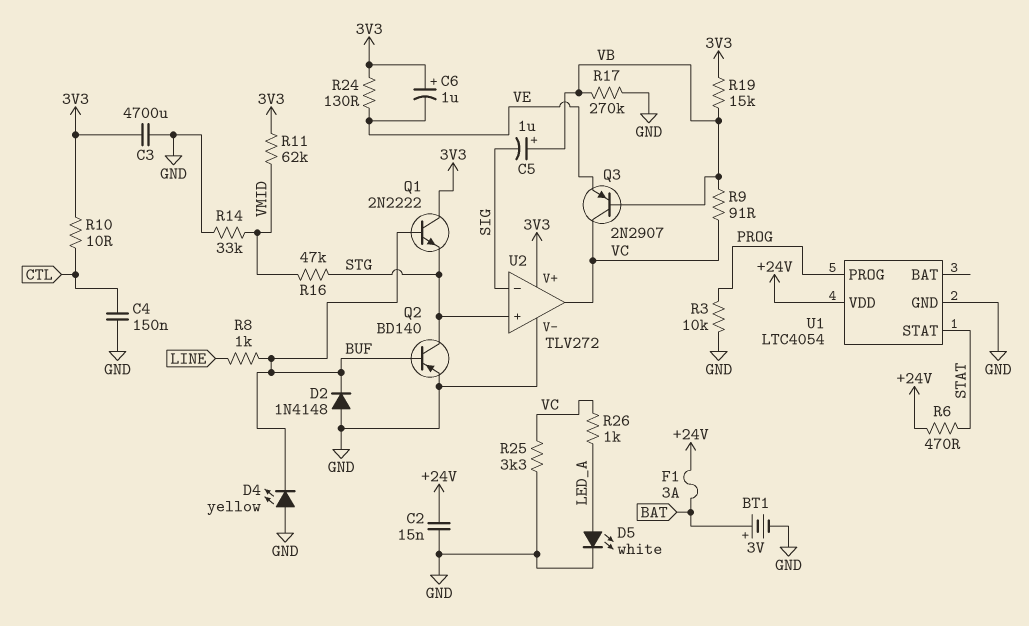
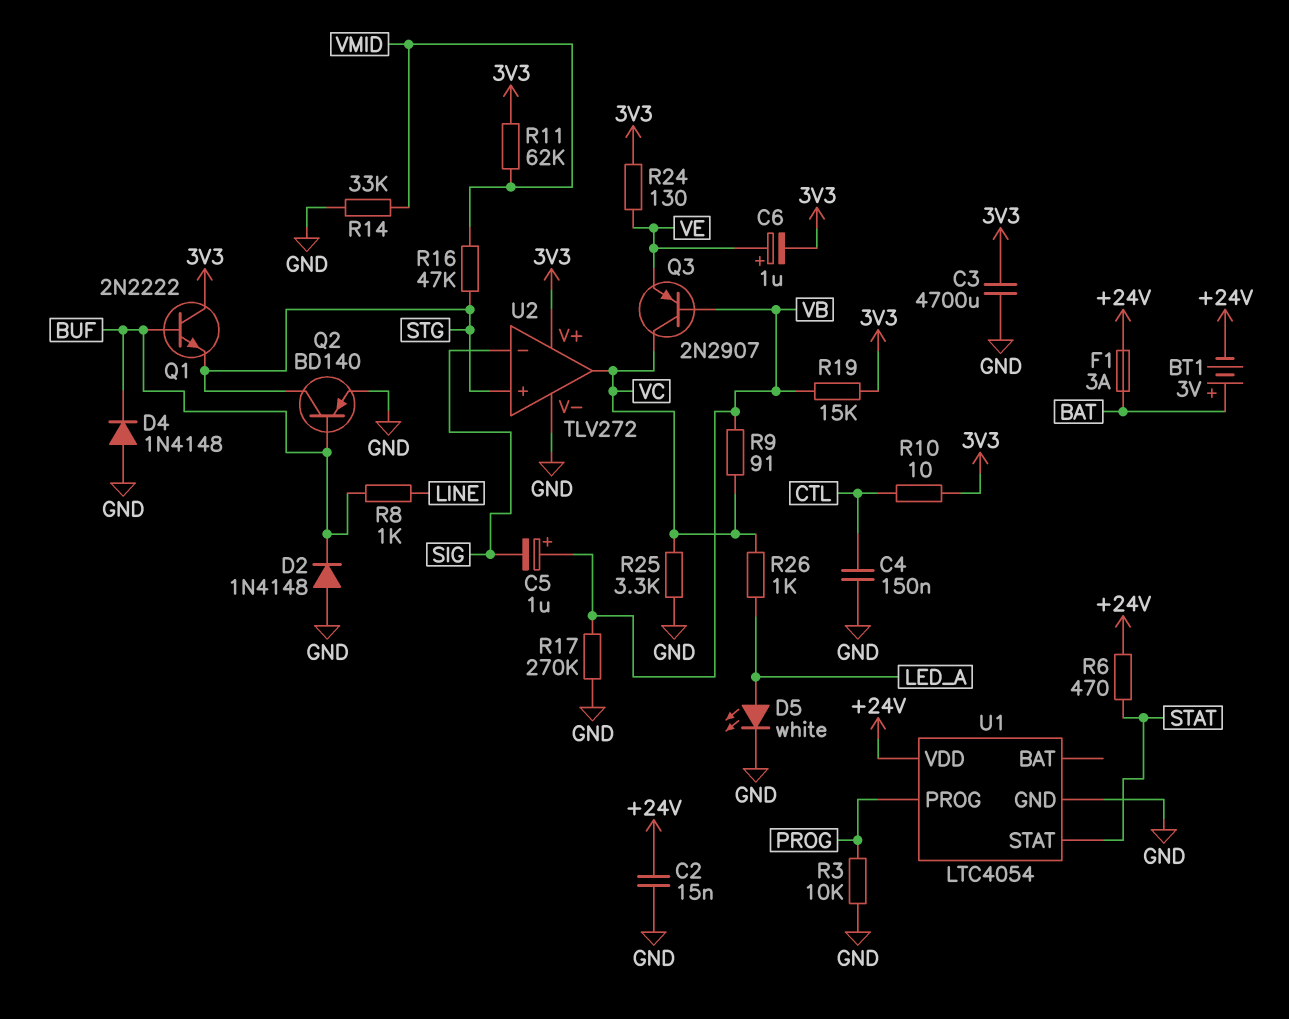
BT1: 3V (plus BAT, minus GND) -> 3V (plus BAT, minus +24V)
C6: 1uF (plus 3V3, minus VE) -> 1uF (plus VE, minus 3V3)
D4: LED yellow (A GND, K BUF) -> diode 1N4148 (A GND, K BUF)

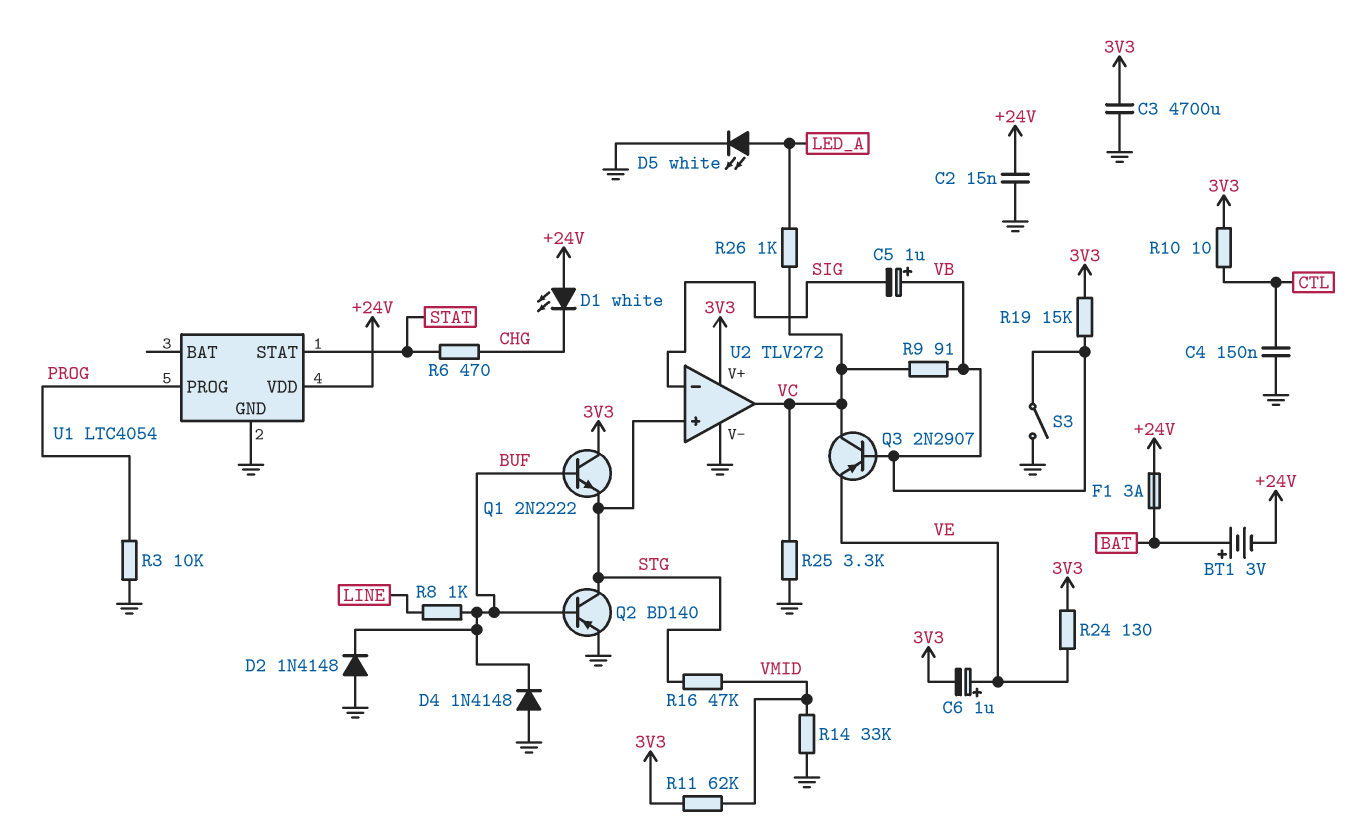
D1: none -> LED white (A +24V, K CHG)
R6: 470 (+24V, STAT) -> 470 (CHG, STAT)
R17: 270k (GND, VB) -> none
S3: none -> switch (GND, VB)

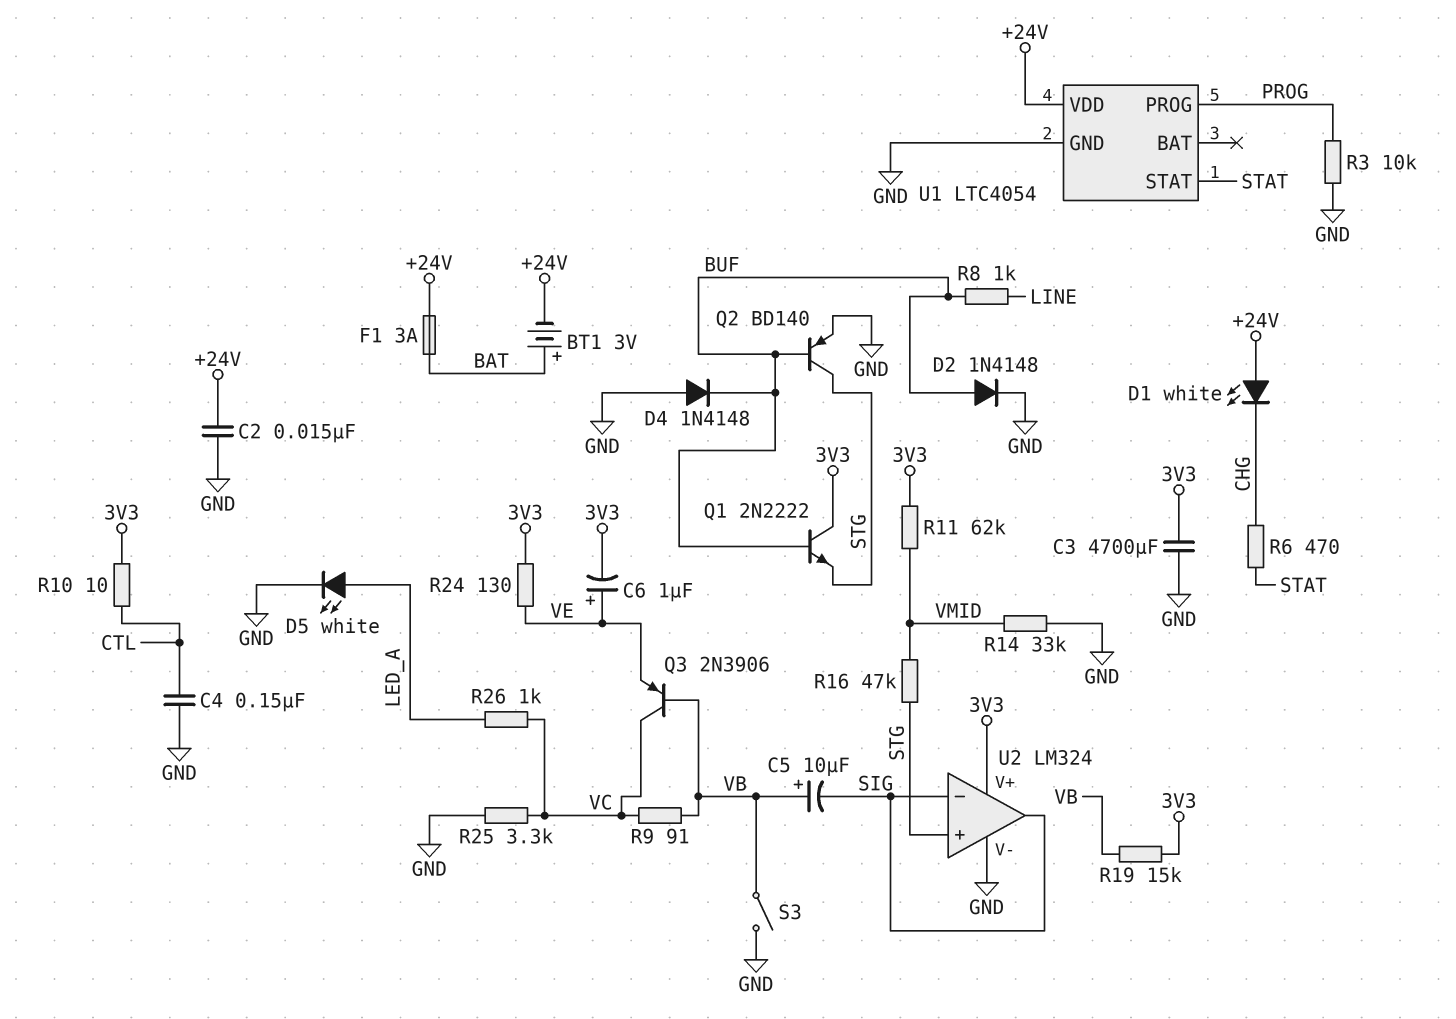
C5: 1uF (plus VB, minus SIG) -> 10uF (plus VB, minus SIG)
D2: diode 1N4148 (A GND, K BUF) -> diode 1N4148 (A BUF, K GND)
Q3: PNP 2N2907 (B VB, C VC, E VE) -> PNP 2N3906 (B VB, C VC, E VE)
U2: TLV272 -> LM324
U2 pin out: VC -> SIG

